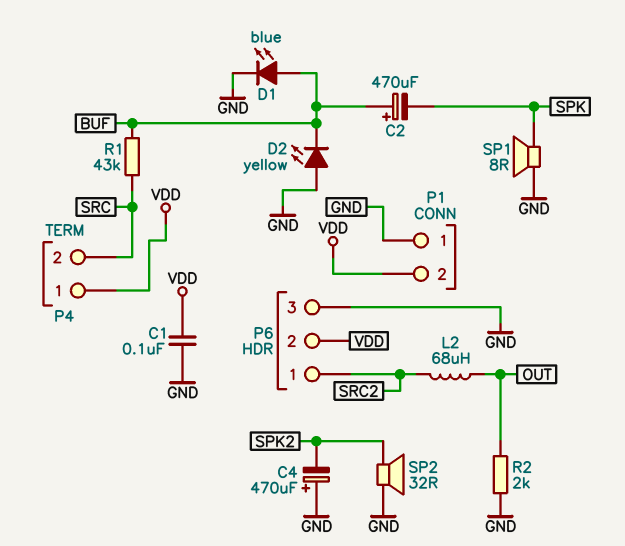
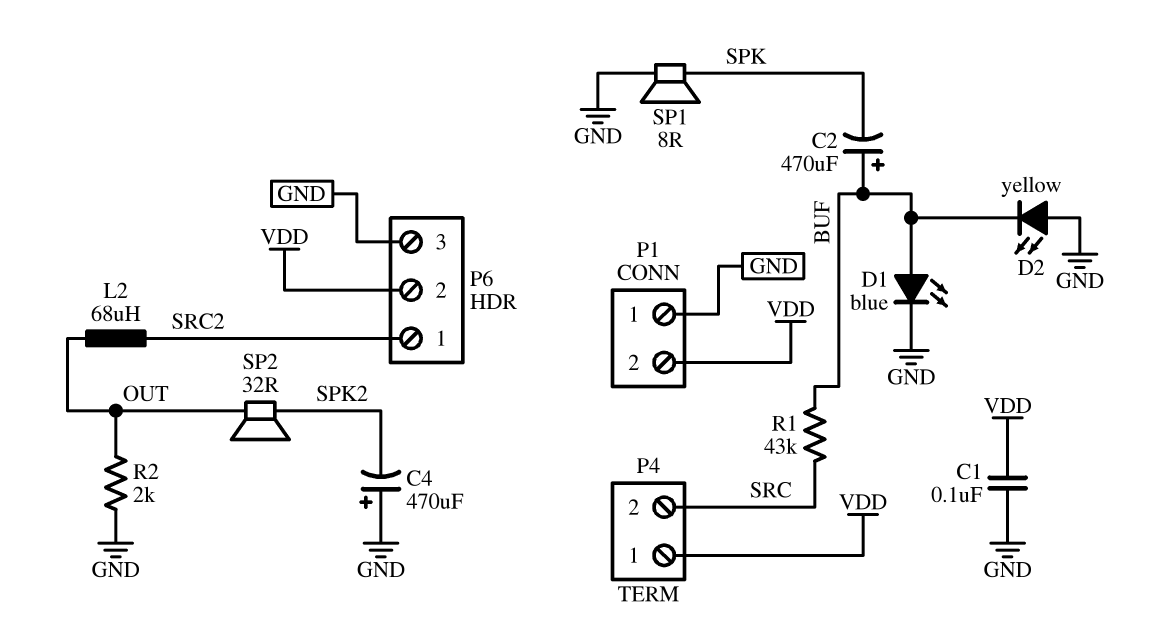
SP2: speaker 32R (GND, SPK2) -> speaker 32R (OUT, SPK2)

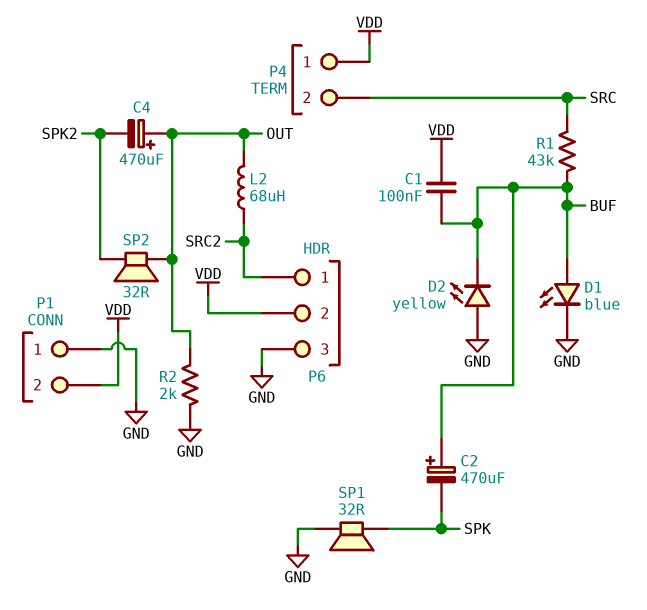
C1: 100nF (GND, VDD) -> 100nF (BUF, VDD)
C4: 470uF (plus GND, minus SPK2) -> 470uF (plus OUT, minus SPK2)
SP1: speaker 8R (GND, SPK) -> speaker 32R (GND, SPK)

